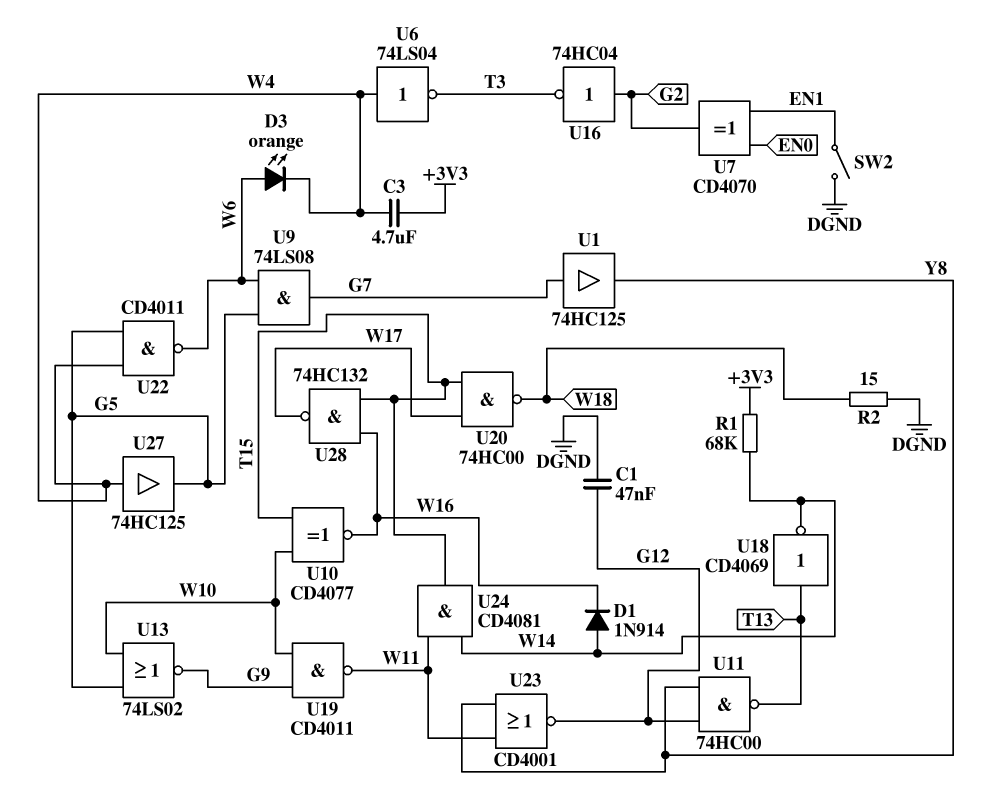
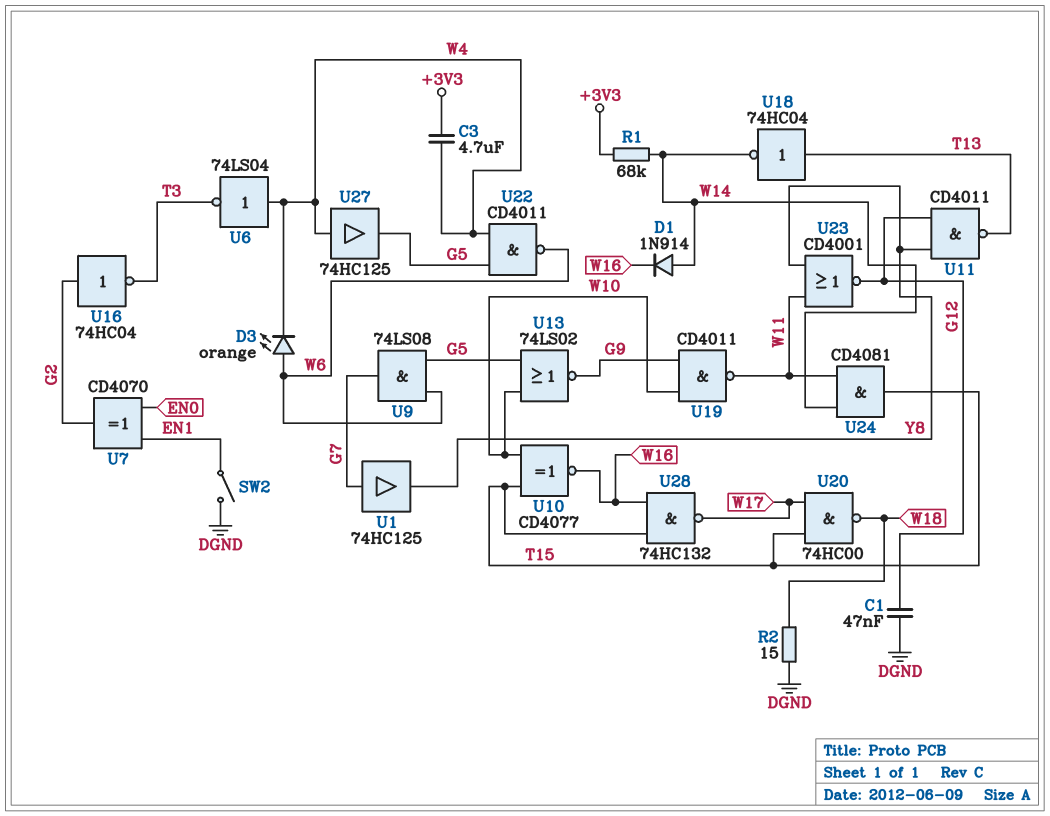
U11: NAND 74HC00 (in G12, in Y8, out T13) -> NAND CD4011 (in G12, in Y8, out T13)
U18: NOT CD4069 (in T13, out W14) -> NOT 74HC04 (in T13, out W14)

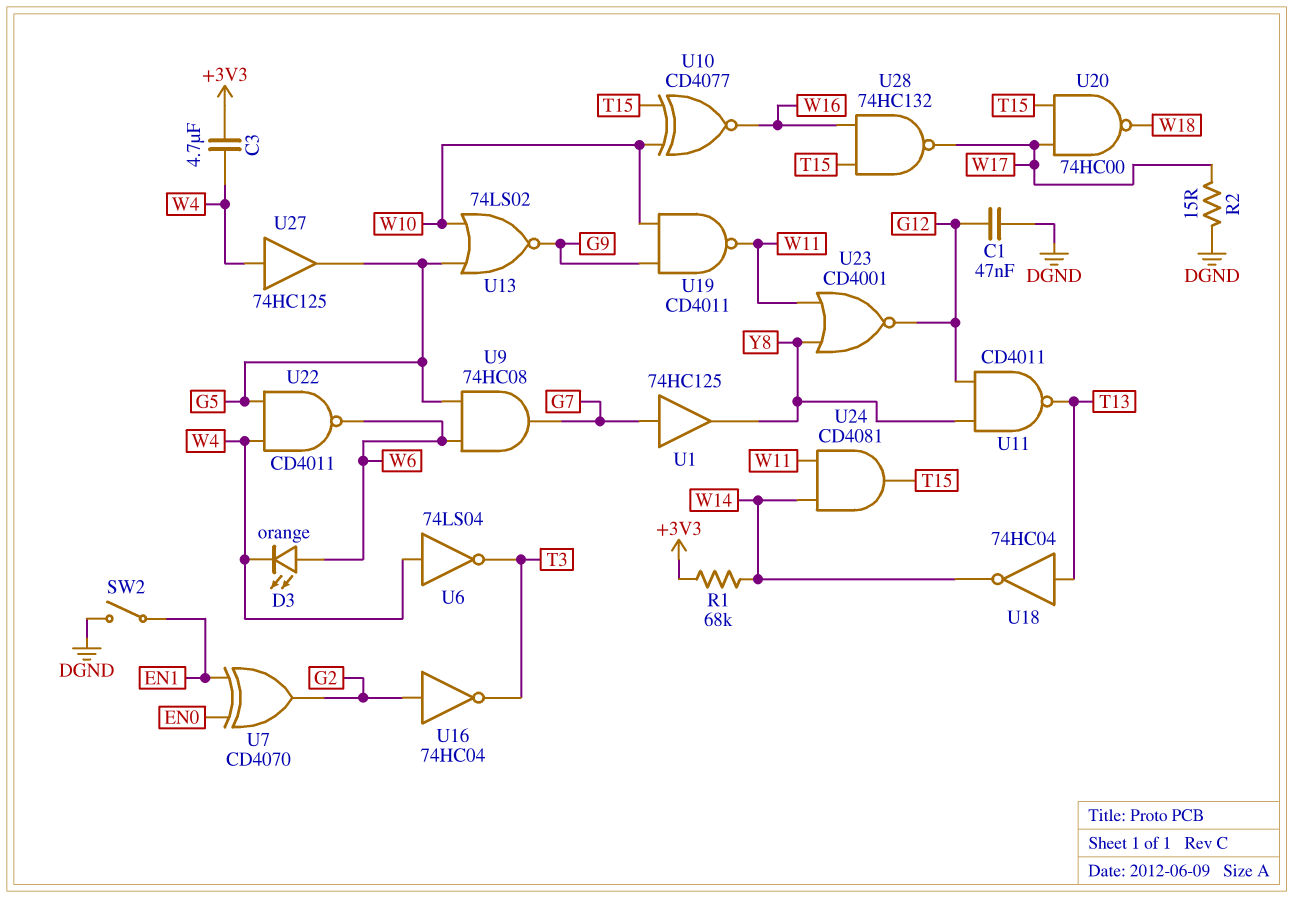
D1: diode 1N914 (A W14, K W16) -> none
R2: 15 (DGND, W18) -> 15 (DGND, W17)
U9: AND 74LS08 (in G5, in W6, out G7) -> AND 74HC08 (in G5, in W6, out G7)

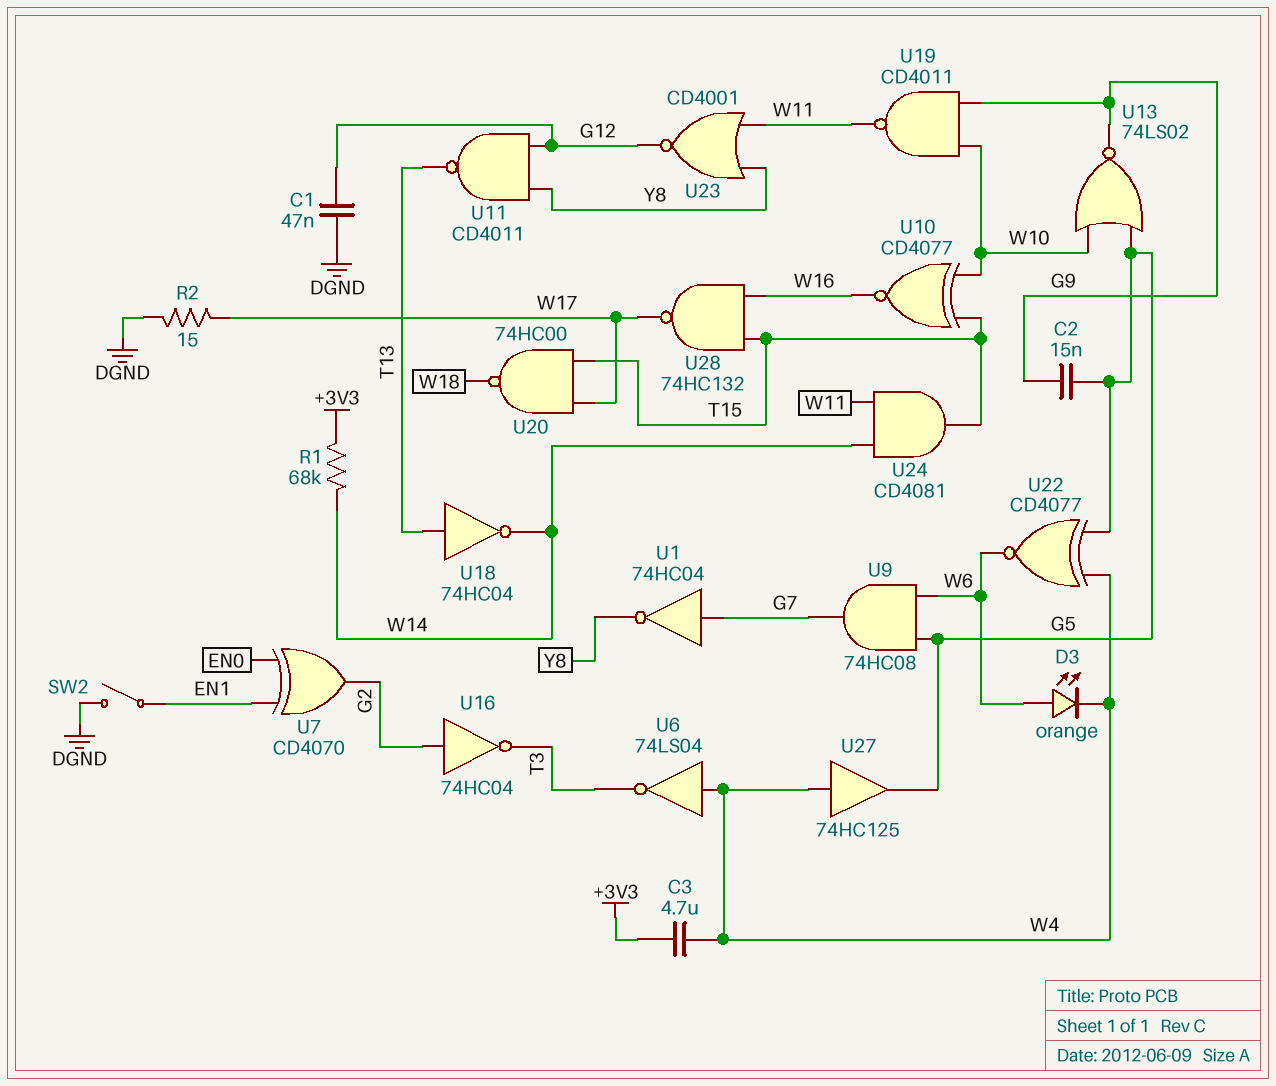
C2: none -> 15nF (G5, G9)
U1: buffer 74HC125 (in G7, out Y8) -> NOT 74HC04 (in G7, out Y8)
U22: NAND CD4011 (in G5, in W4, out W6) -> XNOR CD4077 (in G5, in W4, out W6)

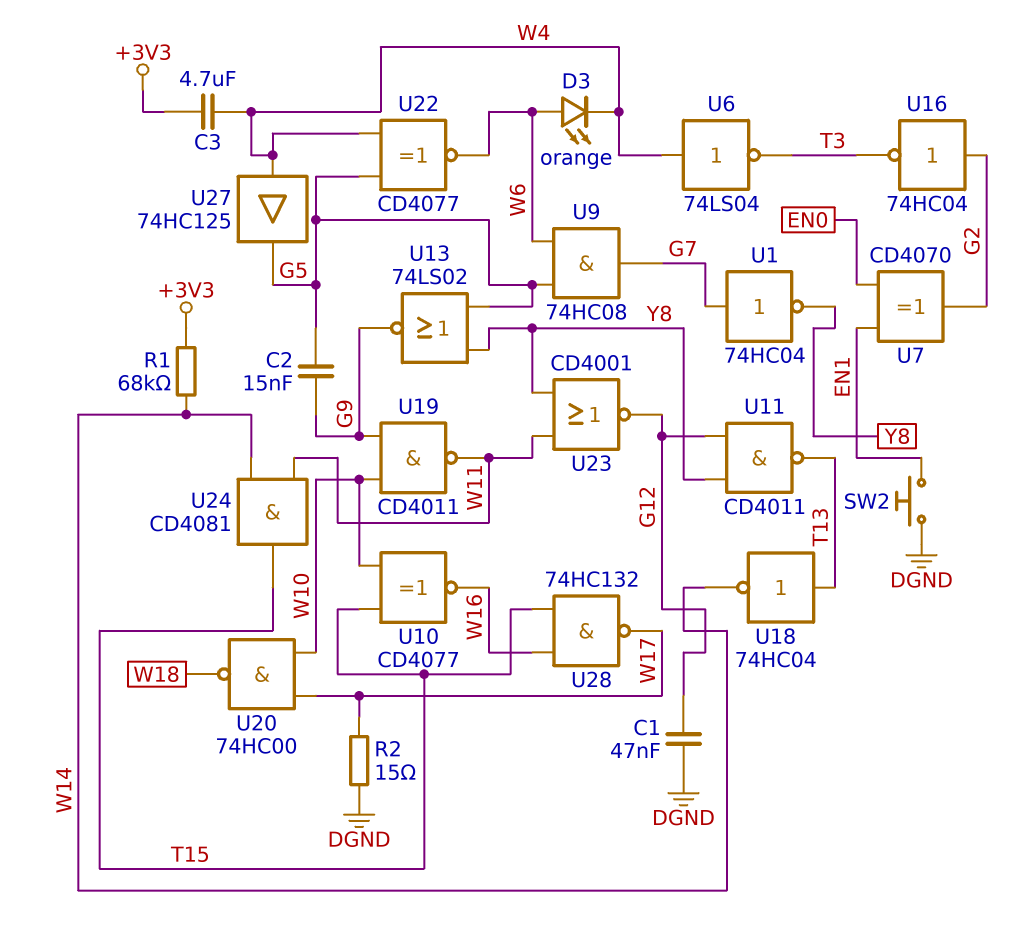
SW2: switch (DGND, EN1) -> button (DGND, EN1)
U13: NOR 74LS02 (in G5, in W10, out G9) -> NOR 74LS02 (in G5, in Y8, out G9)
U20: NAND 74HC00 (in T15, in W17, out W18) -> NAND 74HC00 (in W10, in W17, out W18)

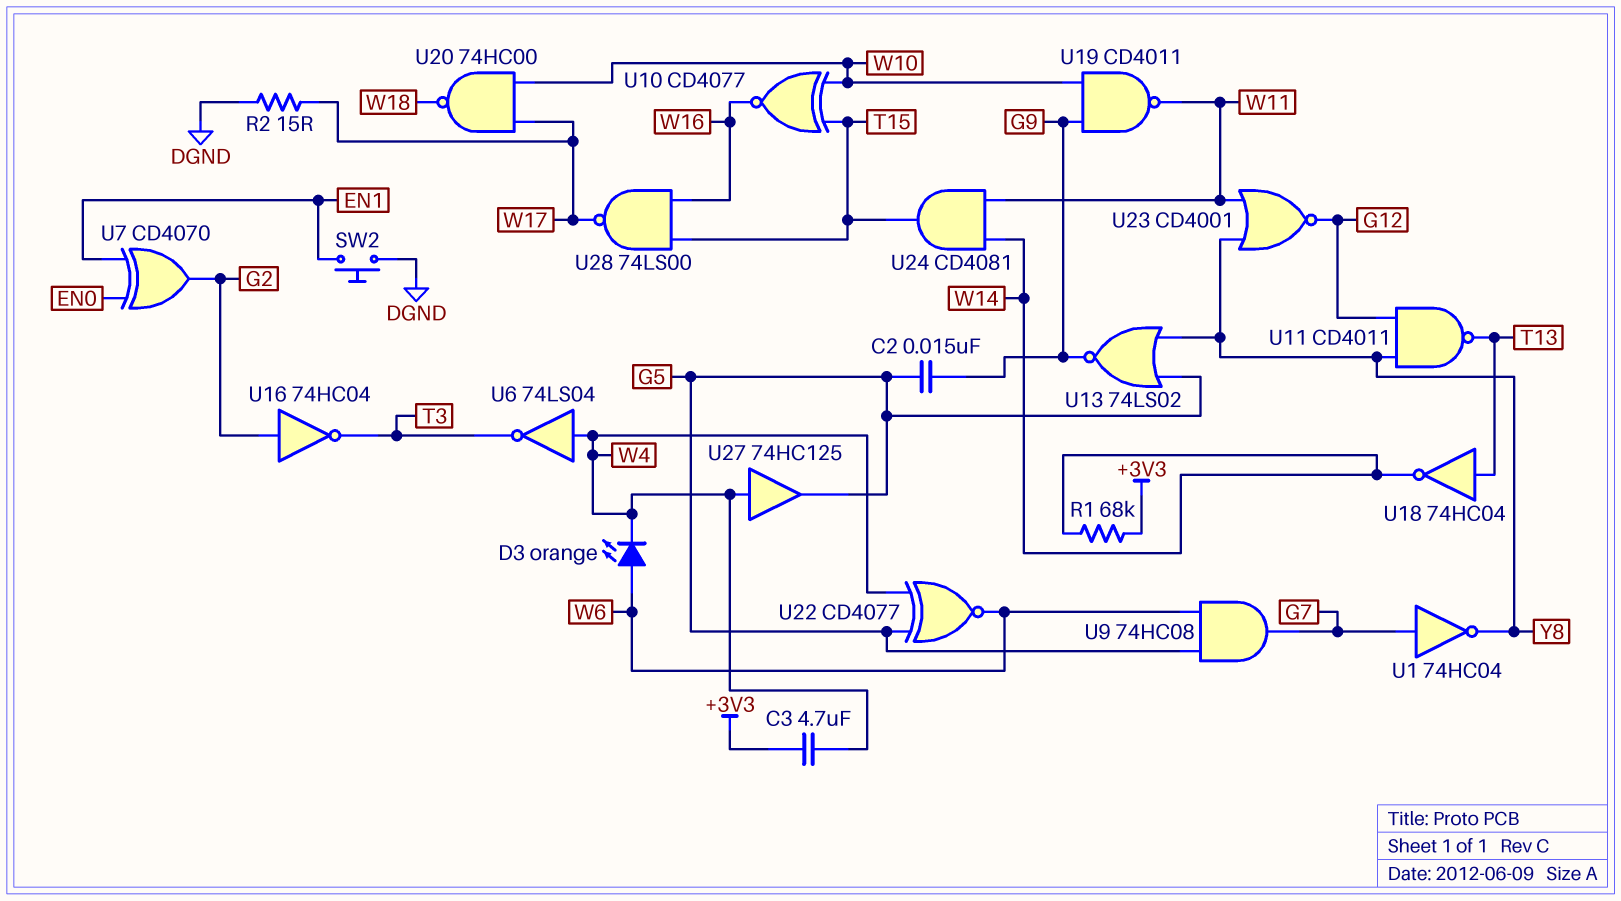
C1: 47nF (DGND, G12) -> none
U28: NAND 74HC132 (in T15, in W16, out W17) -> NAND 74LS00 (in T15, in W16, out W17)

